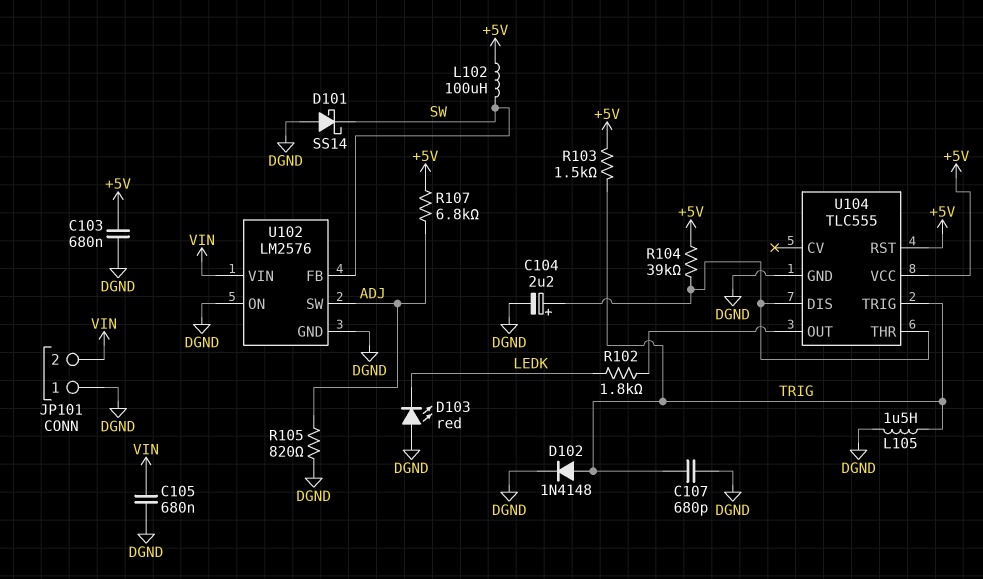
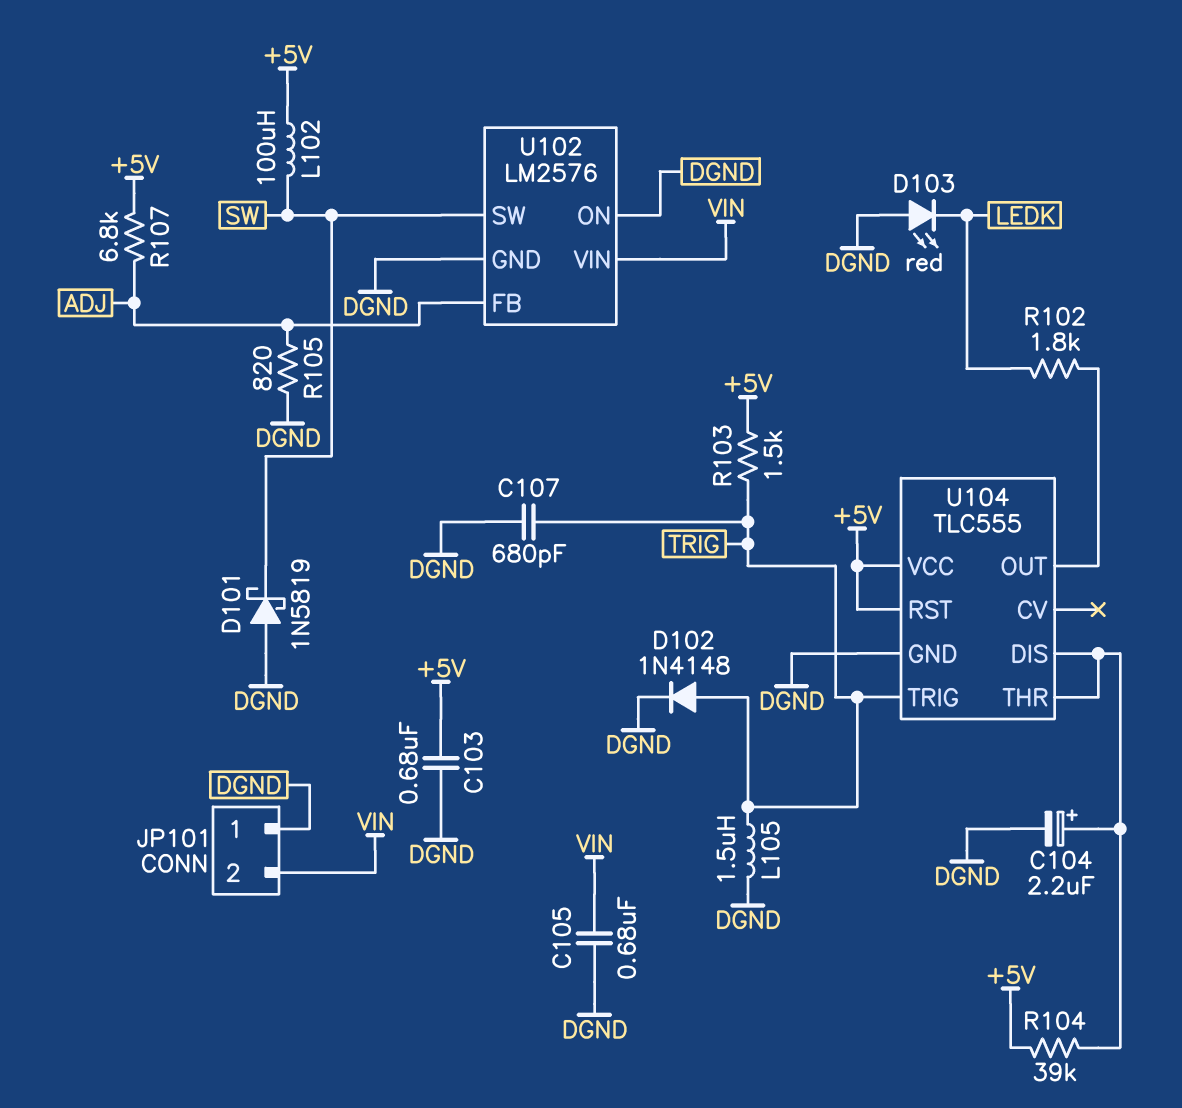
D101: schottky SS14 (A DGND, K SW) -> schottky 1N5819 (A DGND, K SW)
U102 pin FB: SW -> ADJ
U102 pin SW: ADJ -> SW

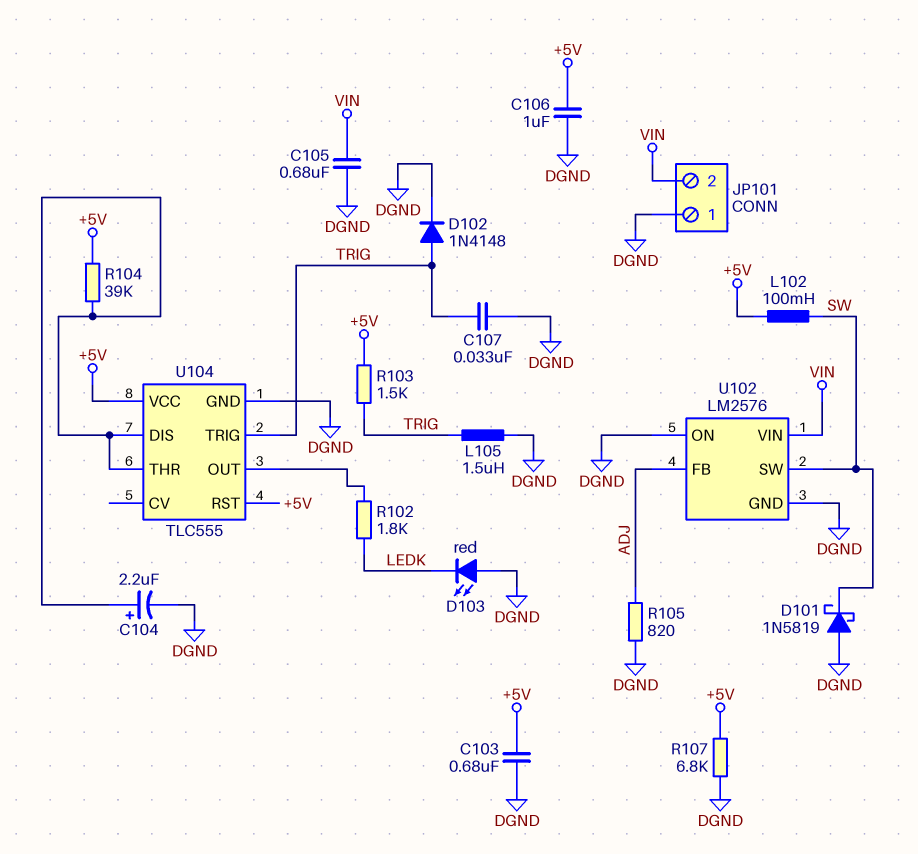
C106: none -> 1uF (+5V, DGND)
C107: 680pF (DGND, TRIG) -> 33nF (DGND, TRIG)
L102: 100uH (+5V, SW) -> 100mH (+5V, SW)
R107: 6.8k (+5V, ADJ) -> 6.8k (+5V, DGND)

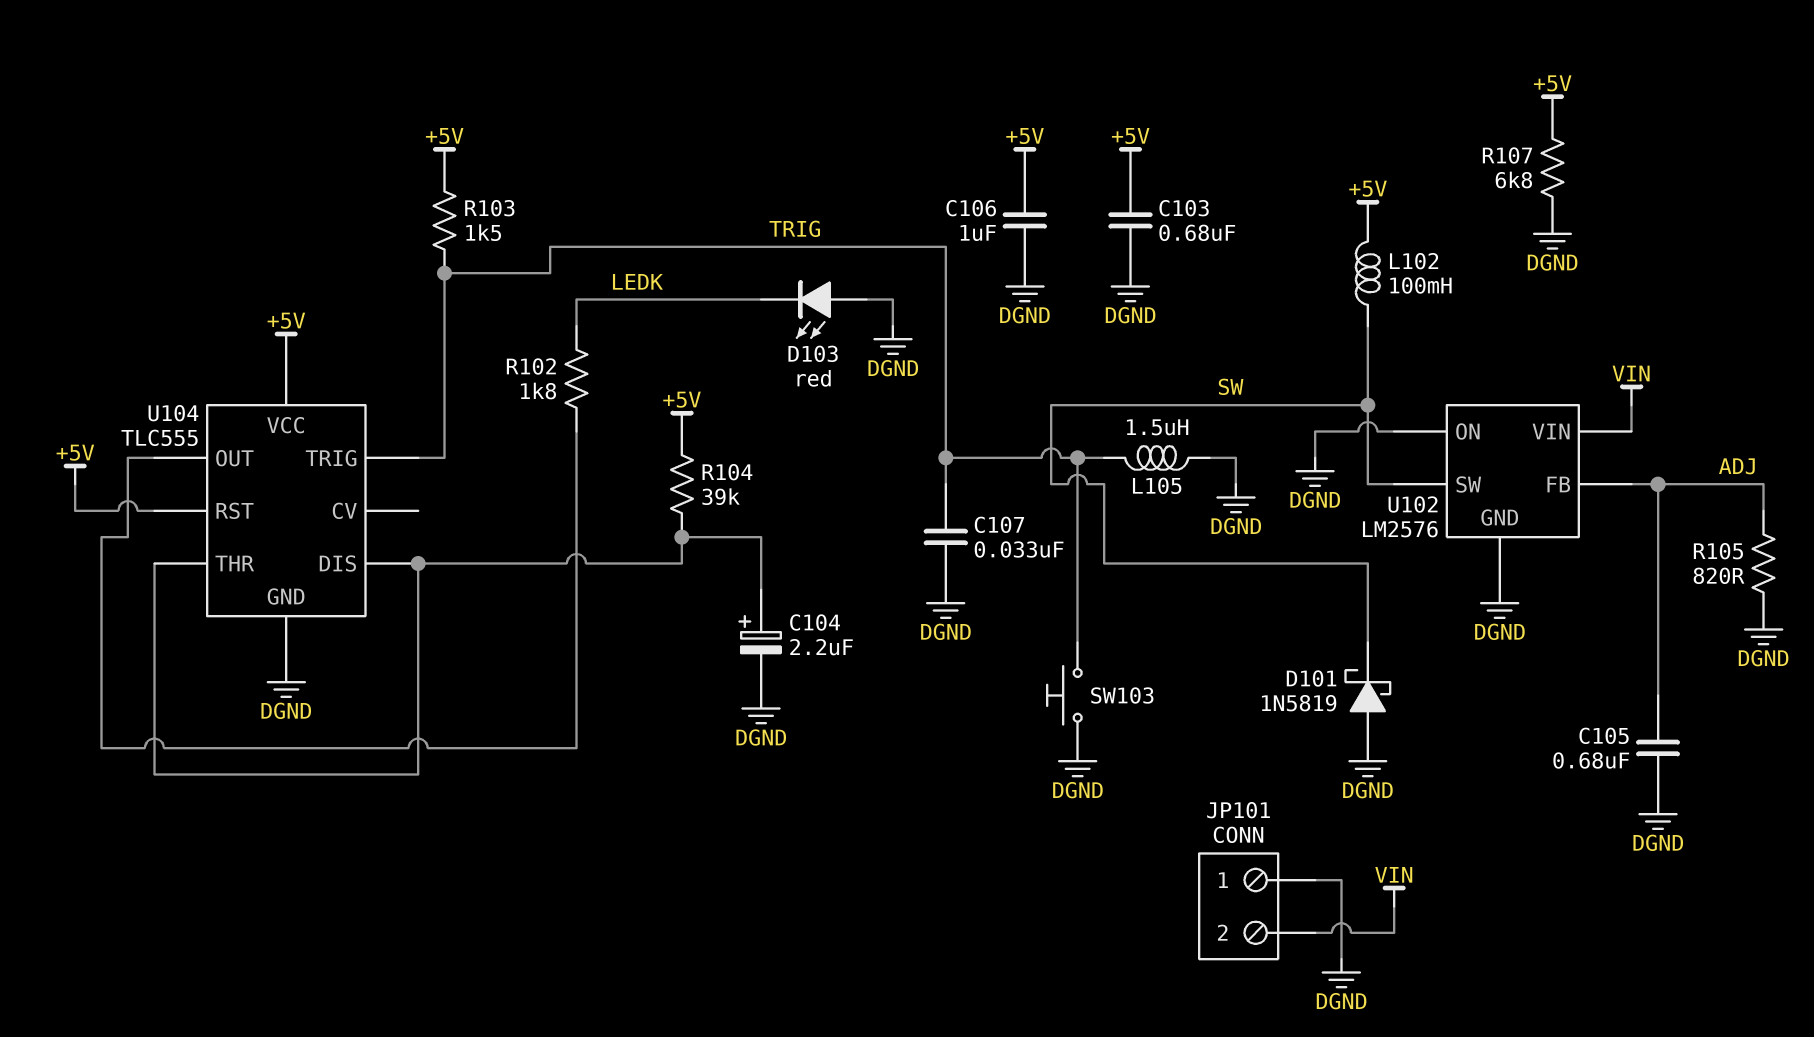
C105: 680nF (DGND, VIN) -> 680nF (ADJ, DGND)
D102: diode 1N4148 (A TRIG, K DGND) -> none
SW103: none -> button (DGND, TRIG)

